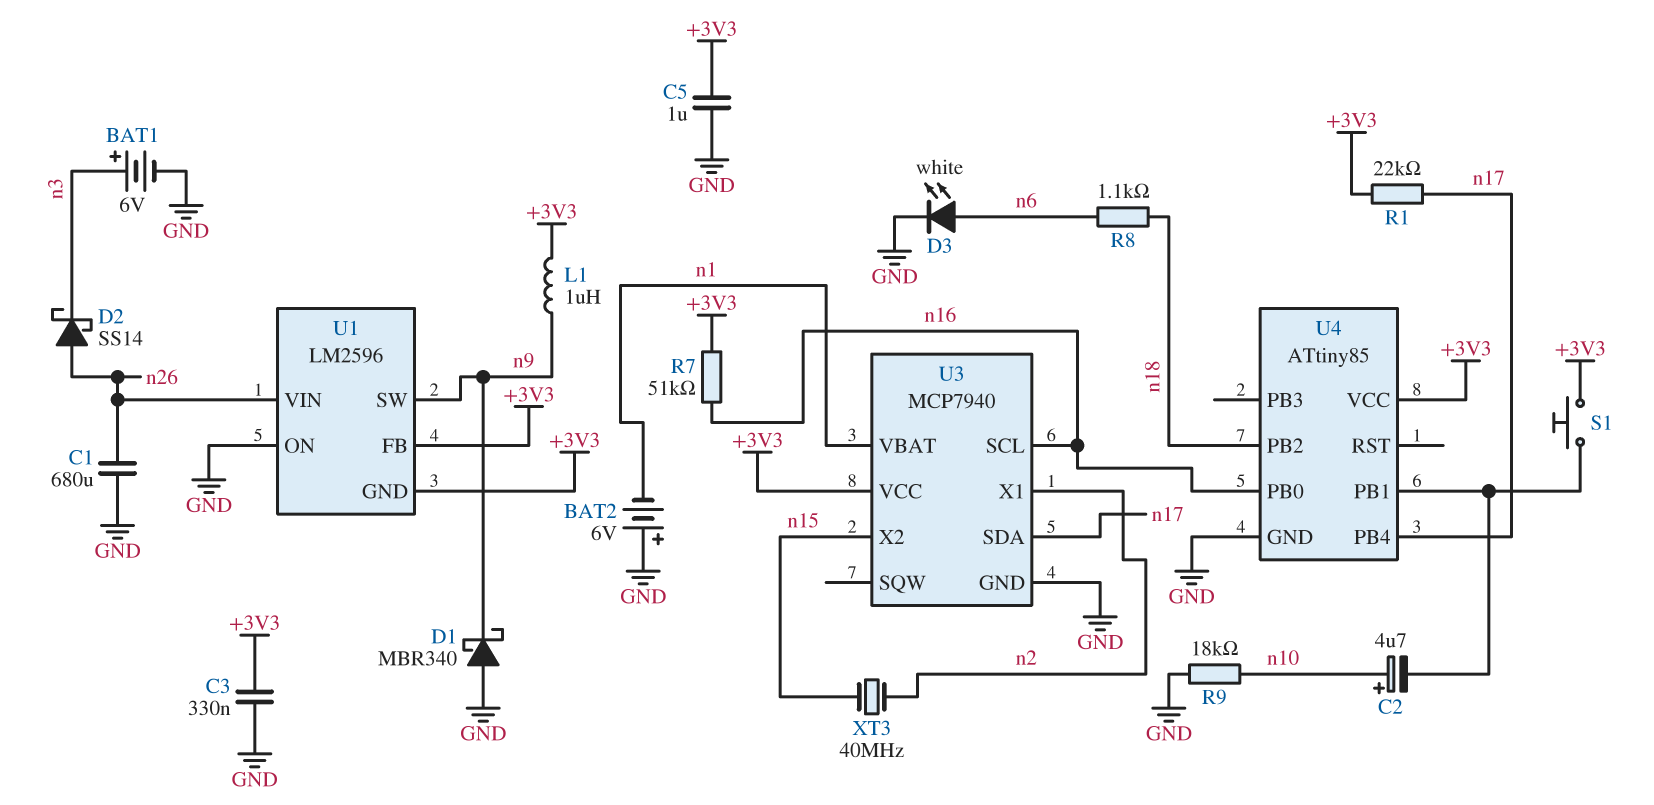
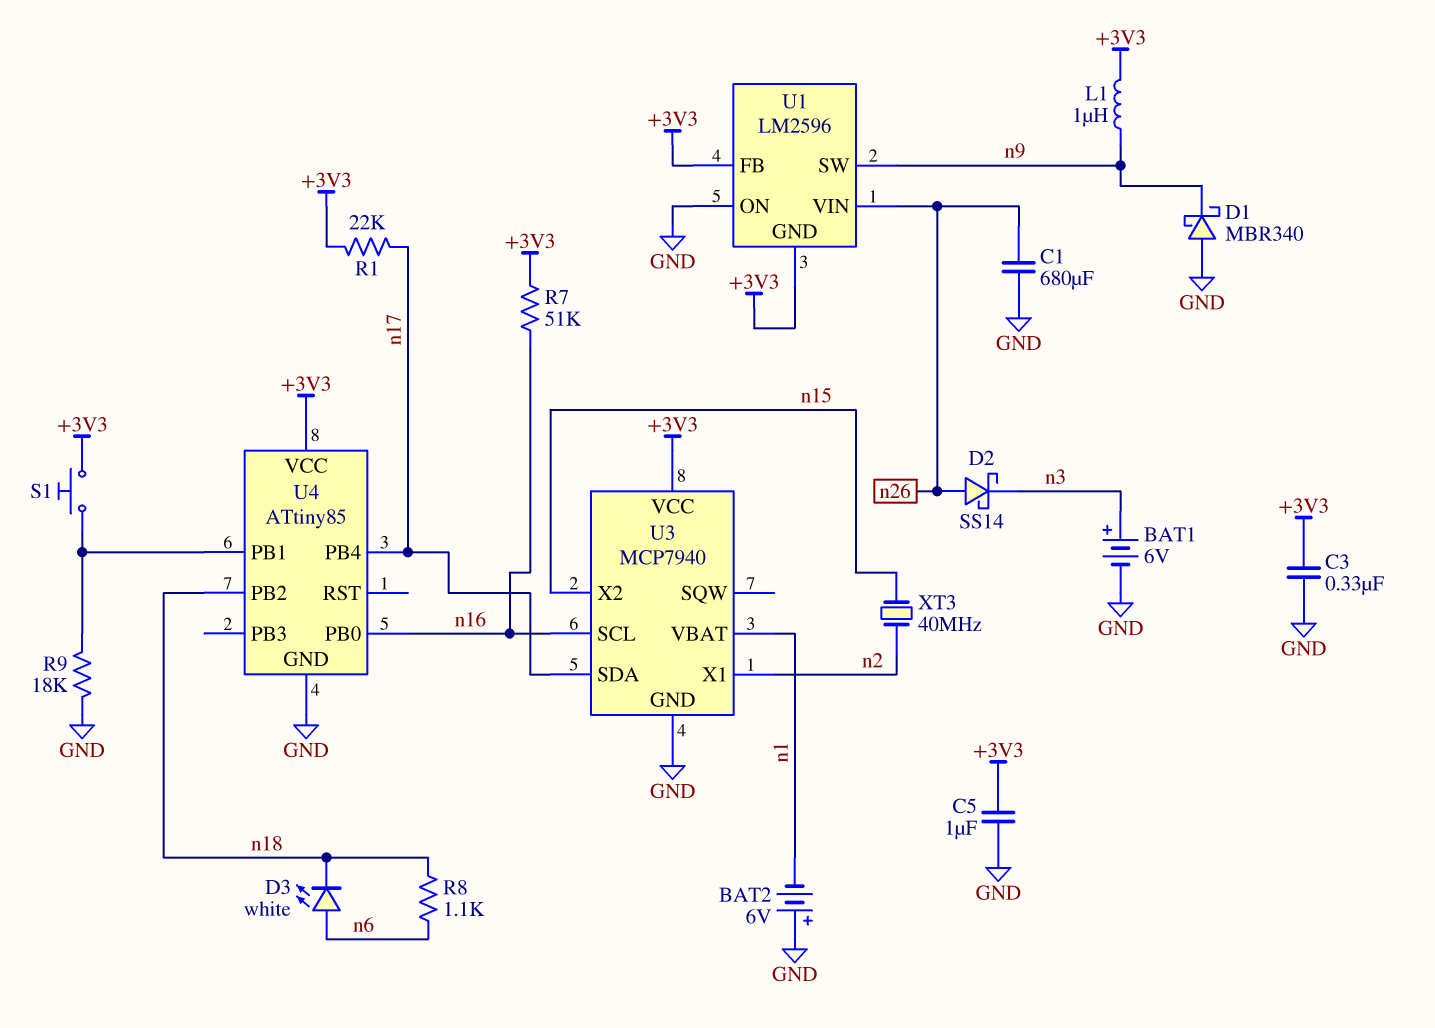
C2: 4.7uF (plus n10, minus U4/PB1) -> none
D3: LED white (A n6, K GND) -> LED white (A n6, K n18)
R9: 18k (GND, n10) -> 18k (GND, U4/PB1)

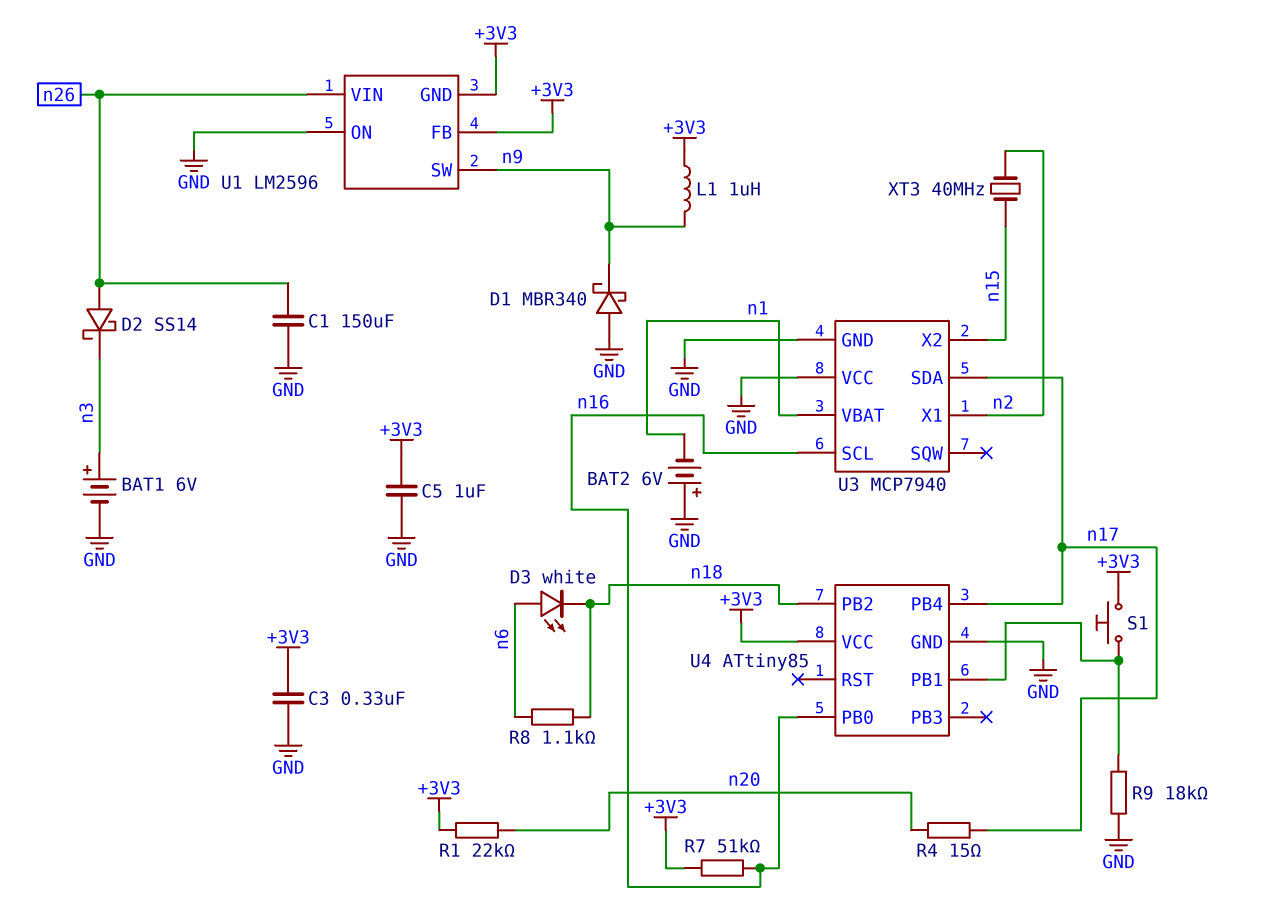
C1: 680uF (GND, n26) -> 150uF (GND, n26)
R1: 22k (+3V3, n17) -> 22k (+3V3, n20)
R4: none -> 15 (n17, n20)
U3 pin VCC: +3V3 -> GND

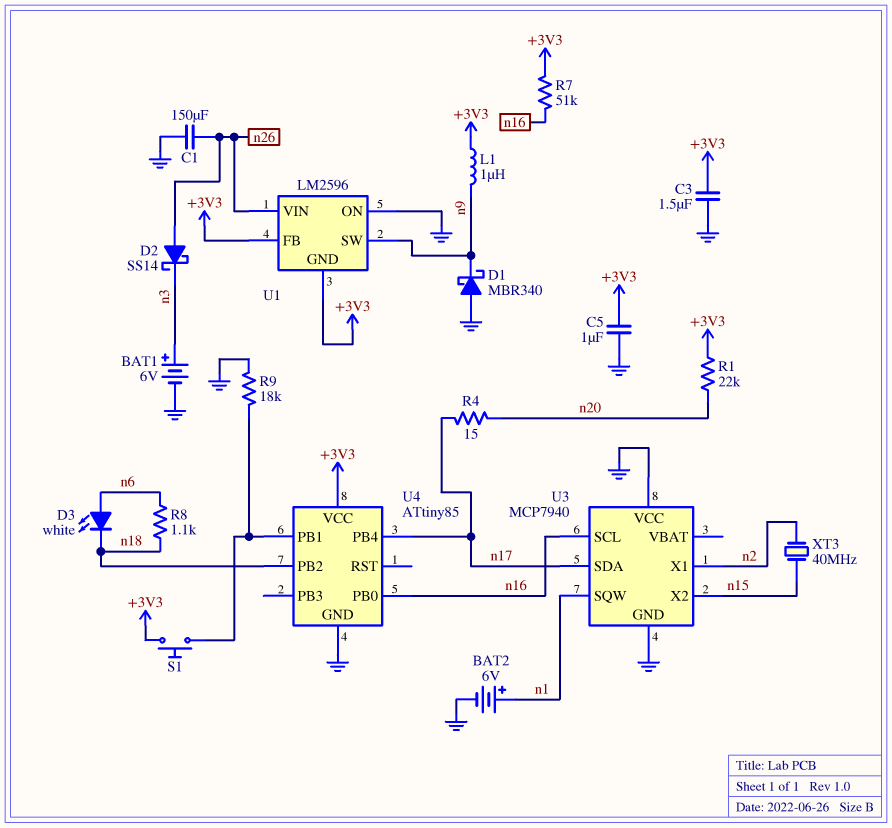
BAT2: 6V (plus GND, minus n1) -> 6V (plus n1, minus GND)
C3: 330nF (+3V3, GND) -> 1.5uF (+3V3, GND)
U3 pin SQW: none -> n1
U3 pin VBAT: n1 -> none

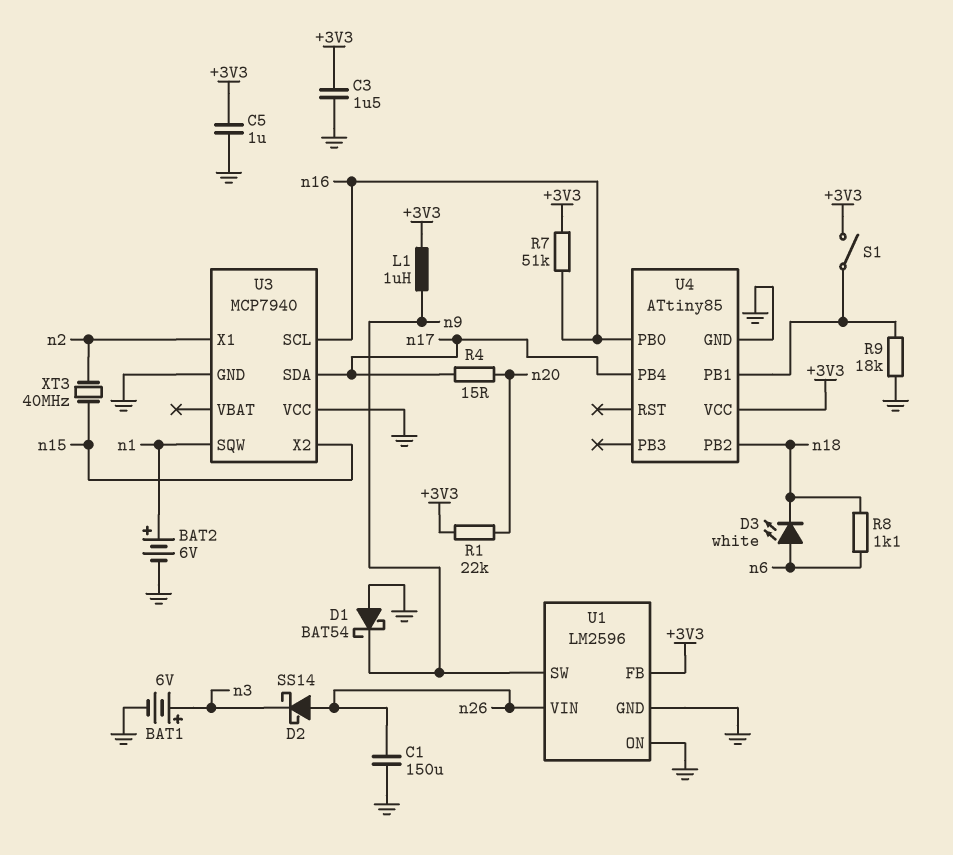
D1: schottky MBR340 (A GND, K n9) -> schottky BAT54 (A GND, K n9)
S1: button (+3V3, U4/PB1) -> switch (+3V3, U4/PB1)
U1 pin GND: +3V3 -> GND

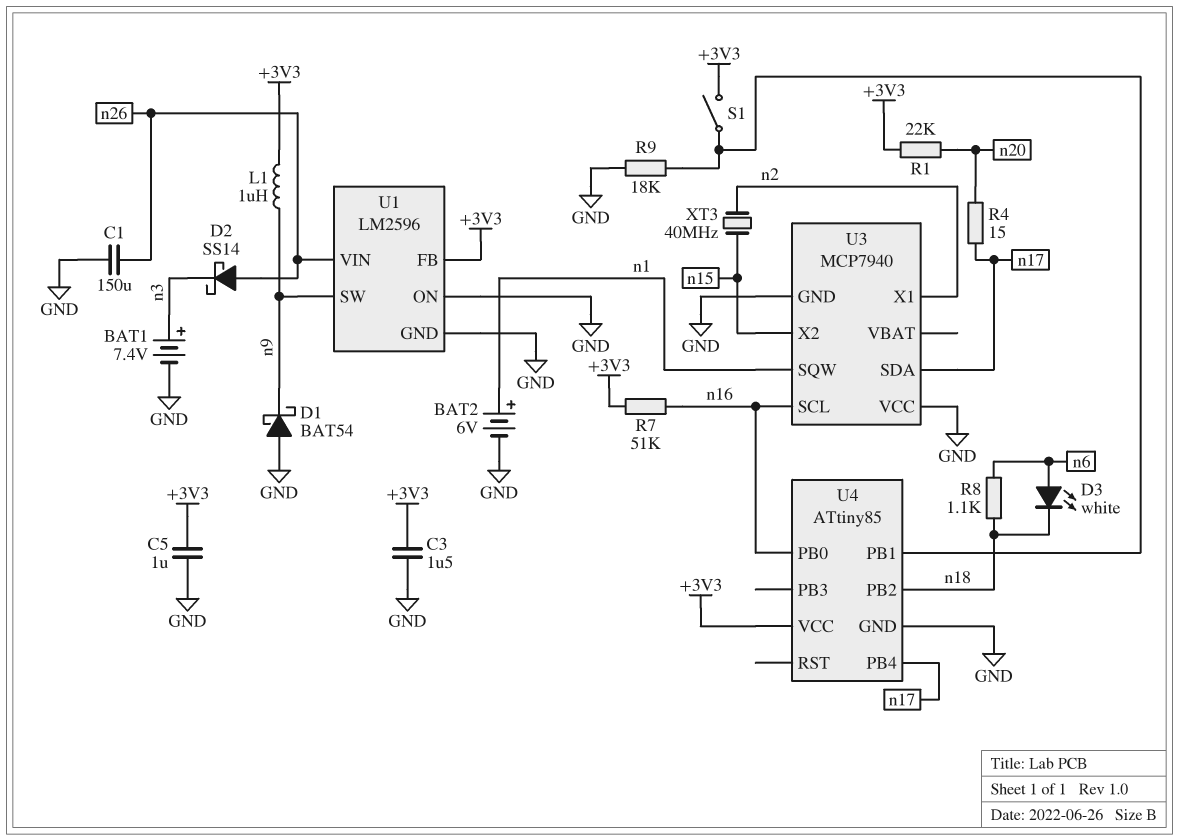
BAT1: 6V (plus n3, minus GND) -> 7.4V (plus n3, minus GND)

